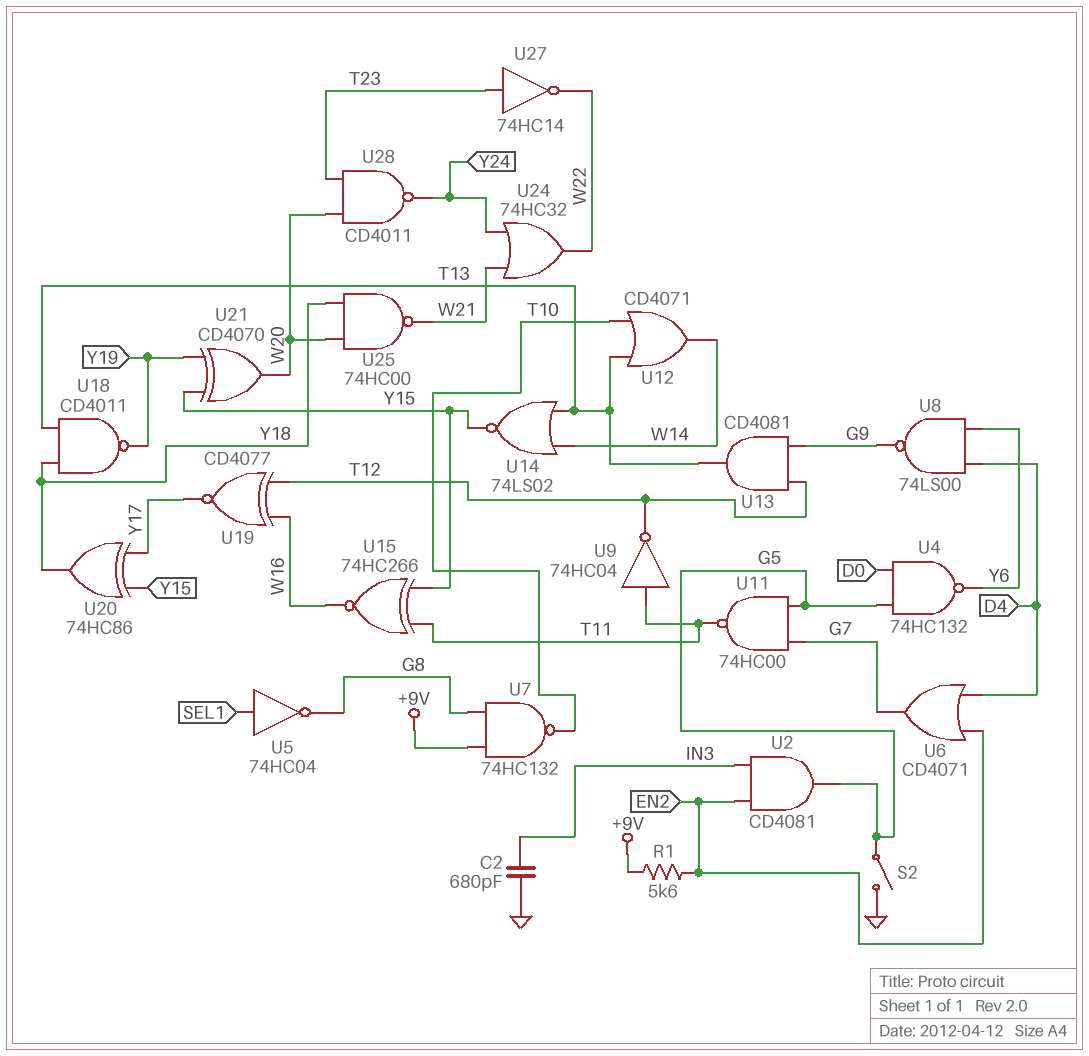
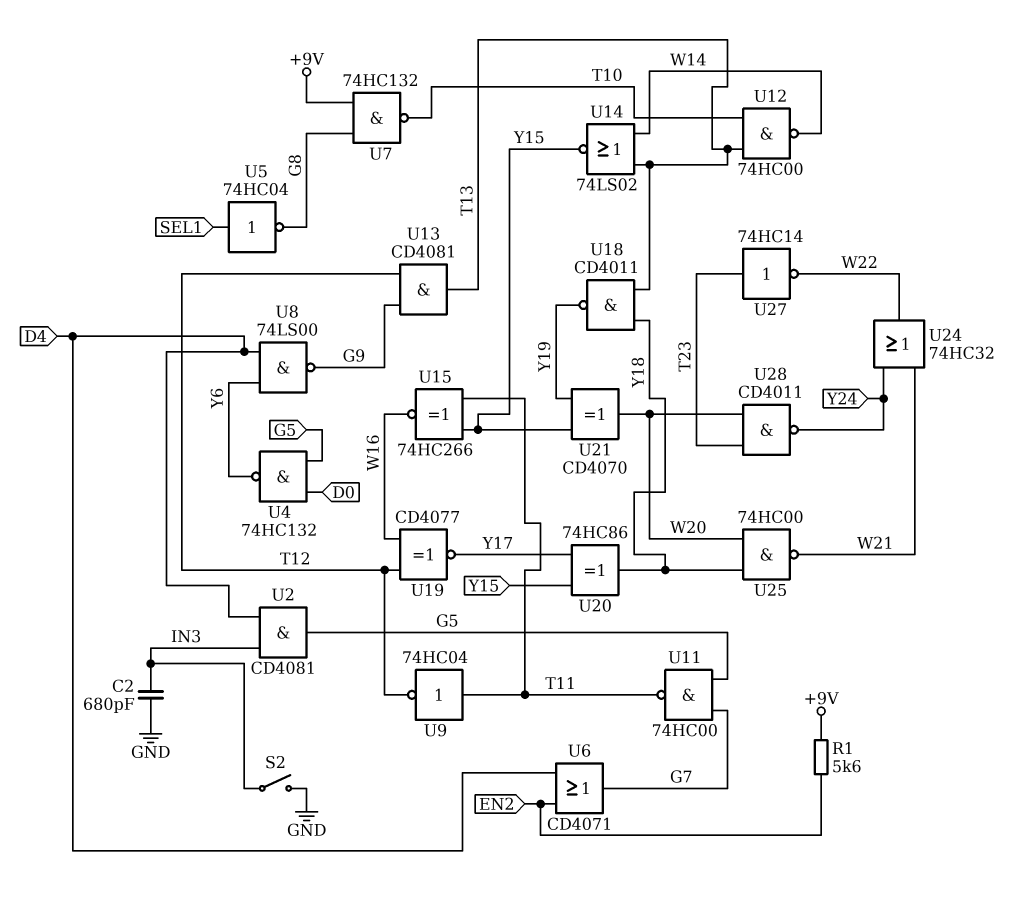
S2: switch (G5, GND) -> switch (GND, IN3)
U2: AND CD4081 (in EN2, in IN3, out G5) -> AND CD4081 (in D4, in IN3, out G5)
U12: OR CD4071 (in T10, in T13, out W14) -> NAND 74HC00 (in T10, in T13, out W14)

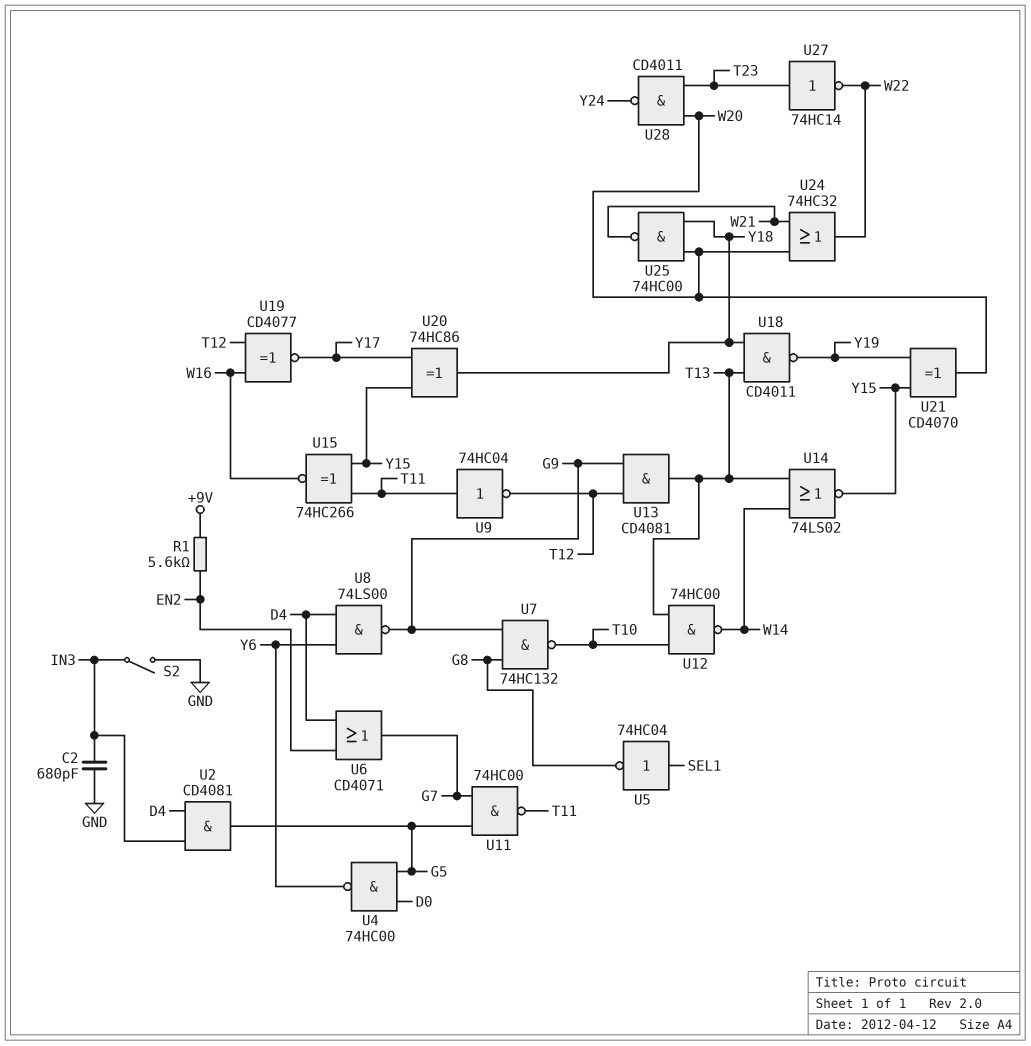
U4: NAND 74HC132 (in D0, in G5, out Y6) -> NAND 74HC00 (in D0, in G5, out Y6)
U7: NAND 74HC132 (in +9V, in G8, out T10) -> NAND 74HC132 (in G8, in G9, out T10)
U24: OR 74HC32 (in W21, in Y24, out W22) -> OR 74HC32 (in W20, in W21, out W22)

